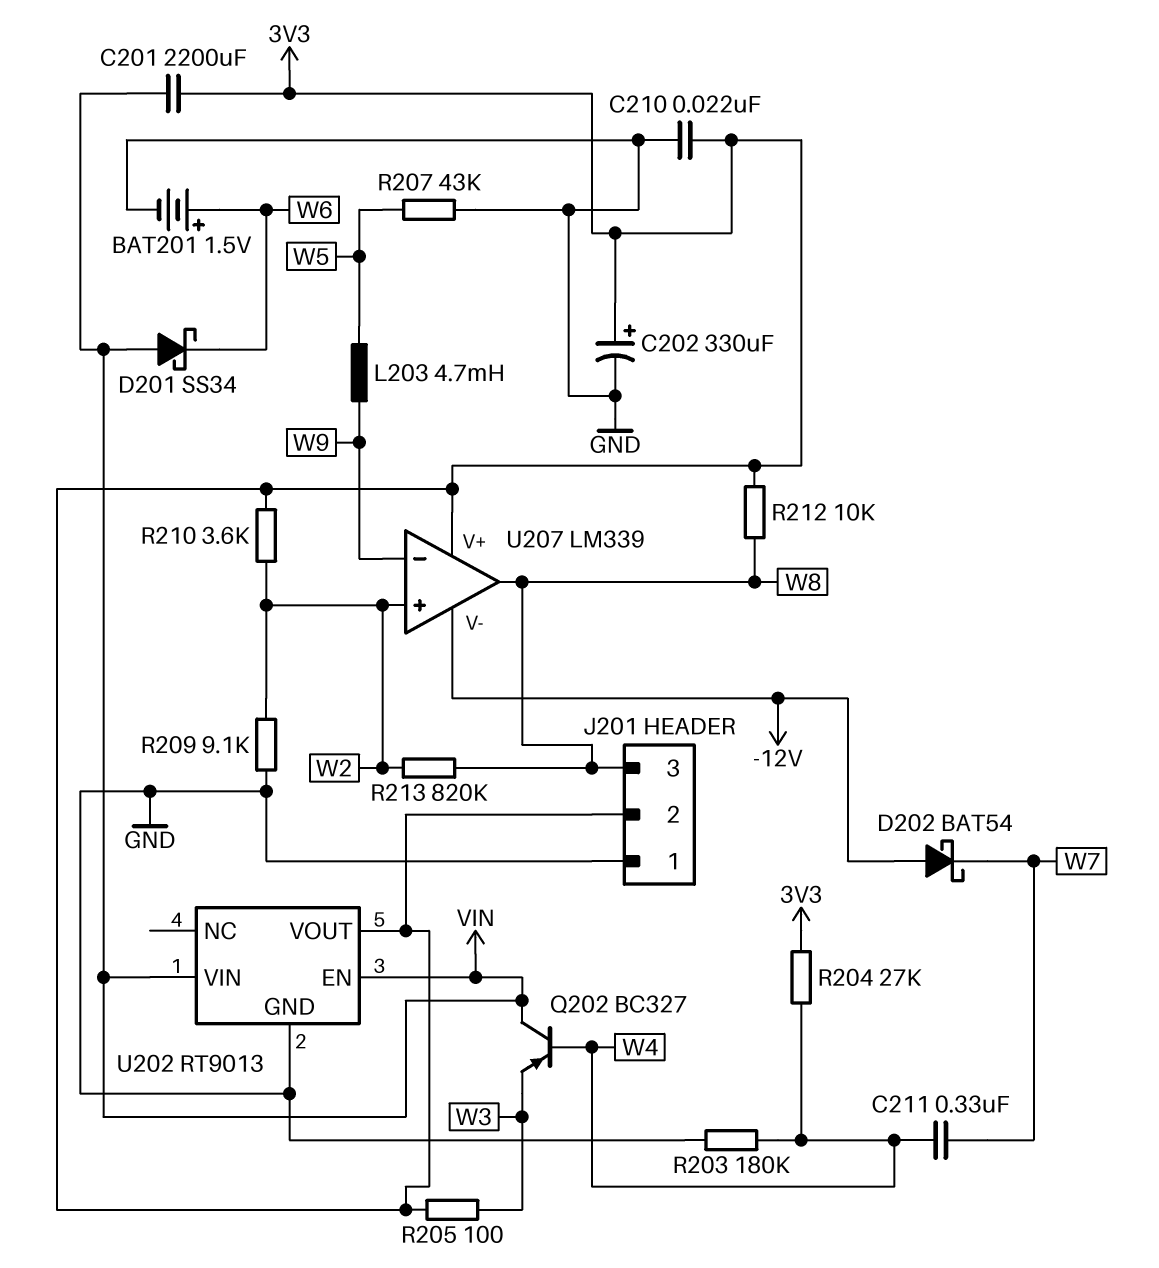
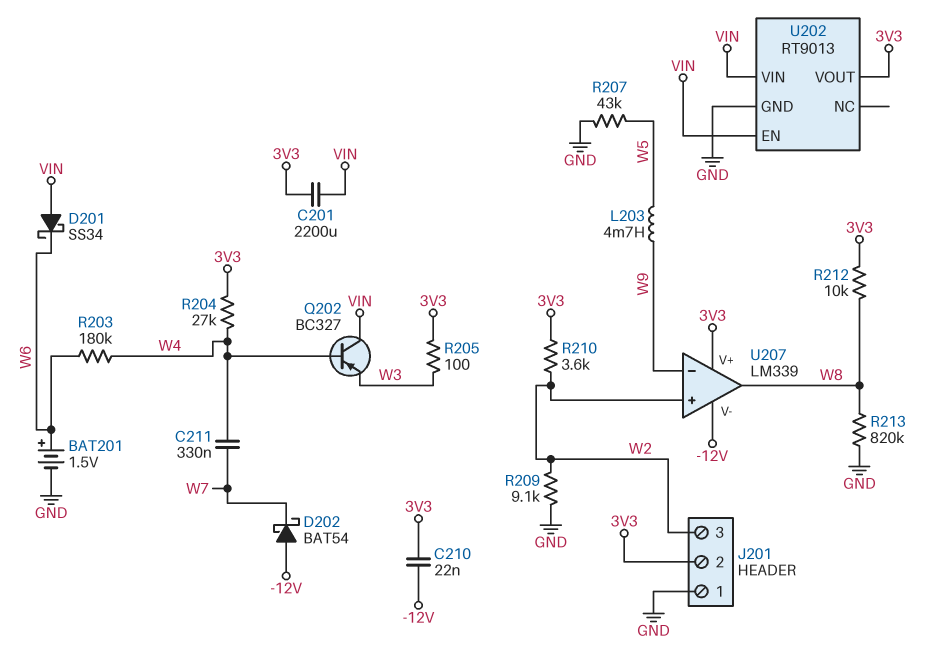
C202: 330uF (plus 3V3, minus GND) -> none
C210: 22nF (3V3, GND) -> 22nF (-12V, 3V3)
J201 pin 3: W8 -> W2
R203: 180k (GND, W4) -> 180k (W4, W6)
R213: 820k (W2, W8) -> 820k (GND, W8)

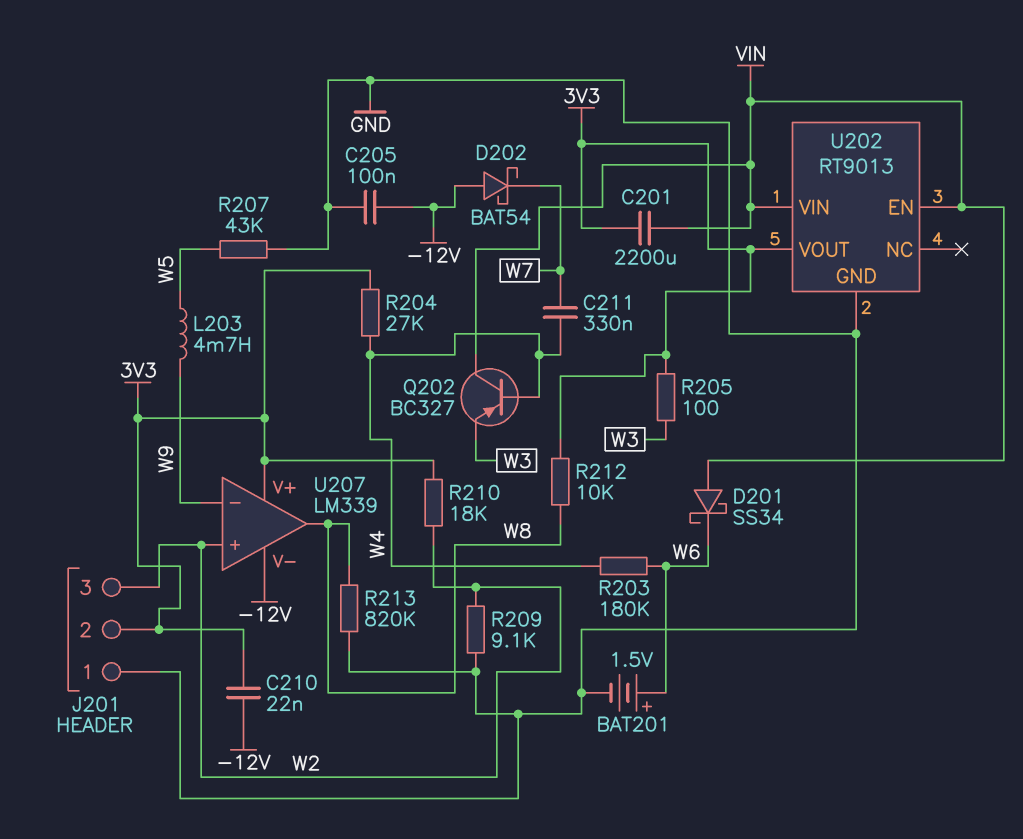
C205: none -> 100nF (-12V, GND)
R210: 3.6k (3V3, W2) -> 18k (3V3, W2)

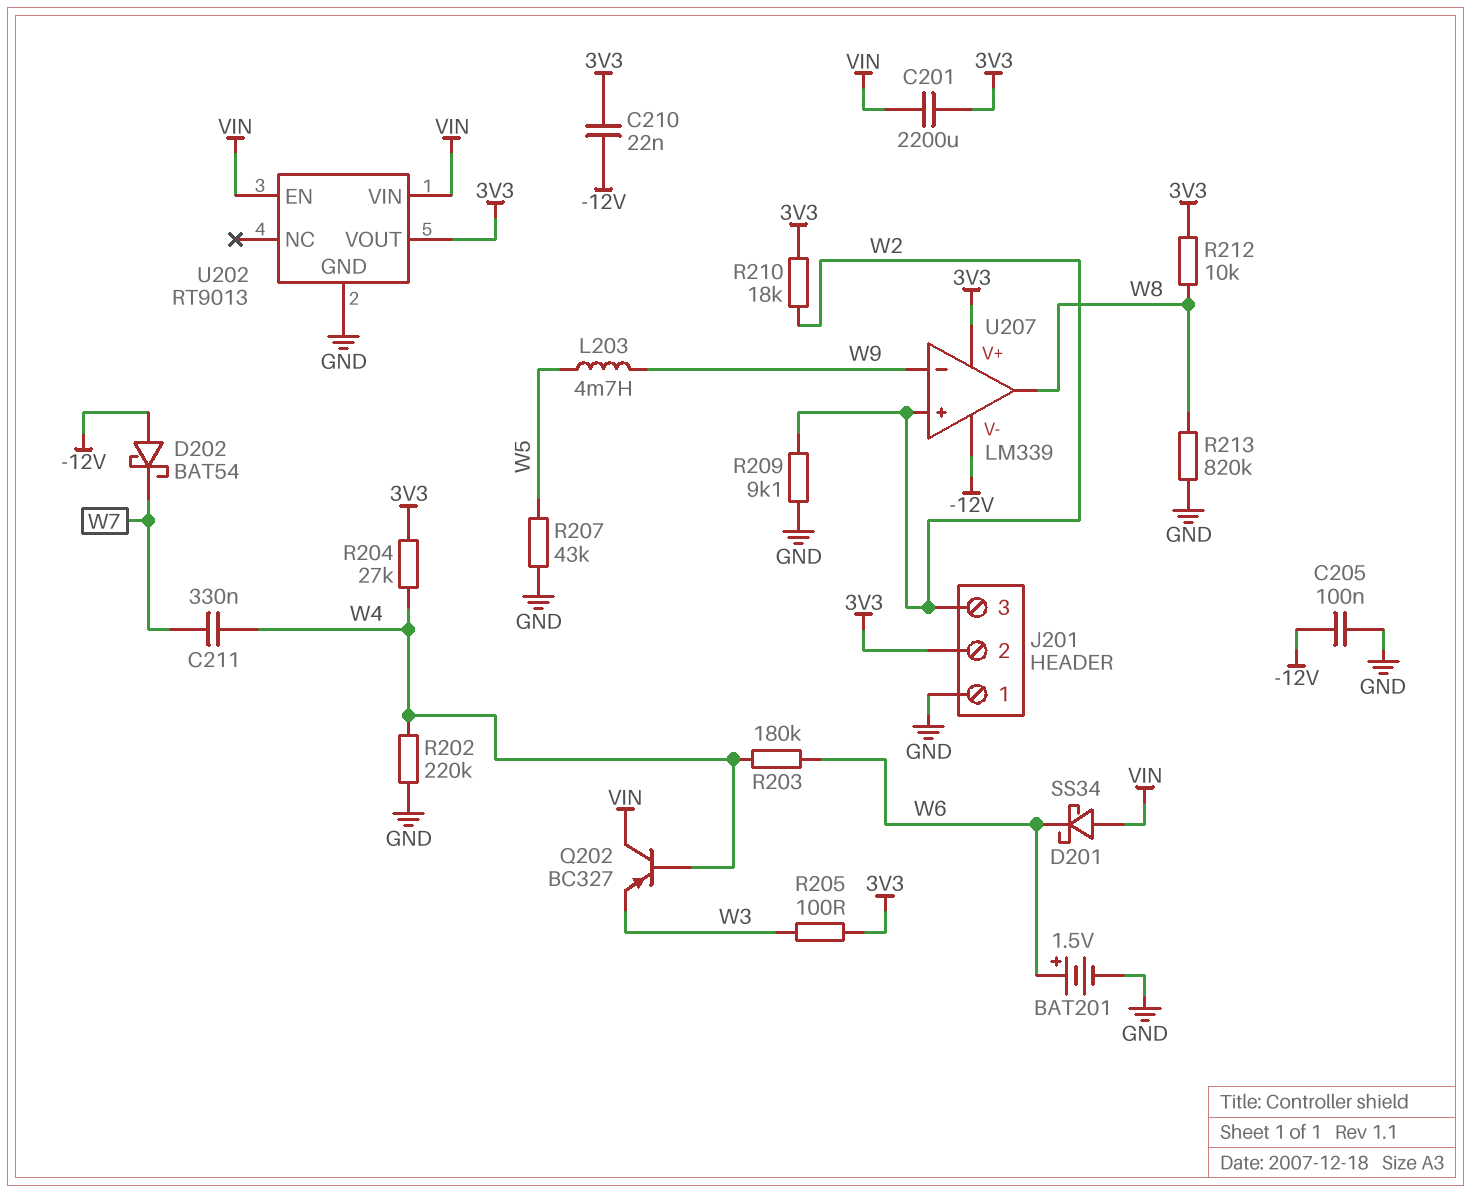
R202: none -> 220k (GND, W4)

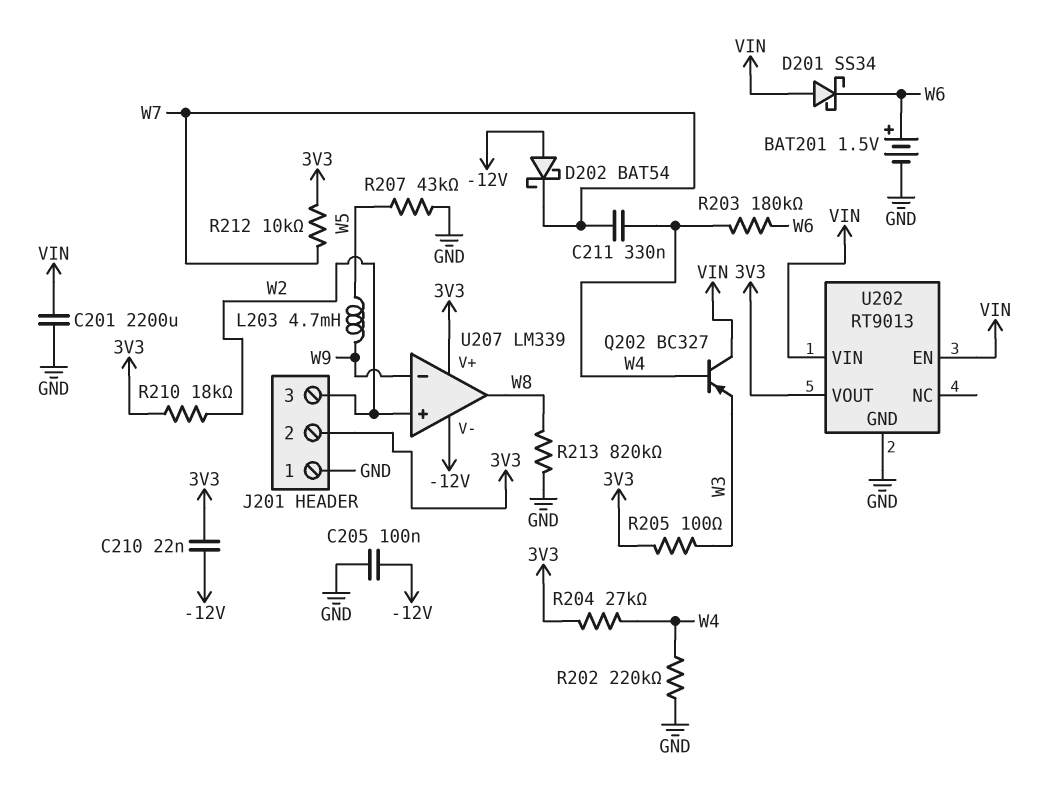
C201: 2200uF (3V3, VIN) -> 2200uF (GND, VIN)
R209: 9.1k (GND, W2) -> none
R212: 10k (3V3, W8) -> 10k (3V3, W7)

